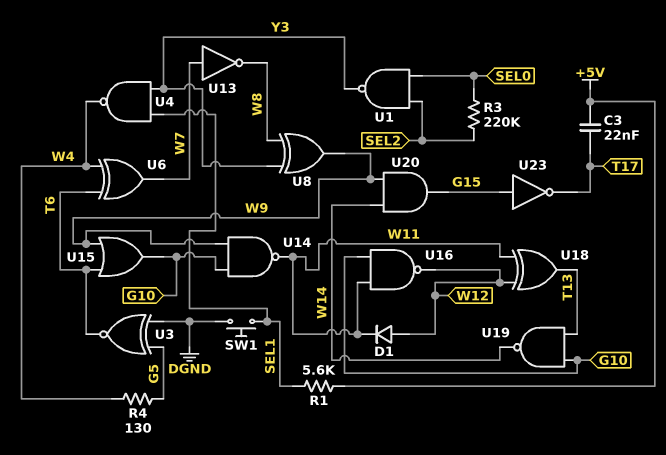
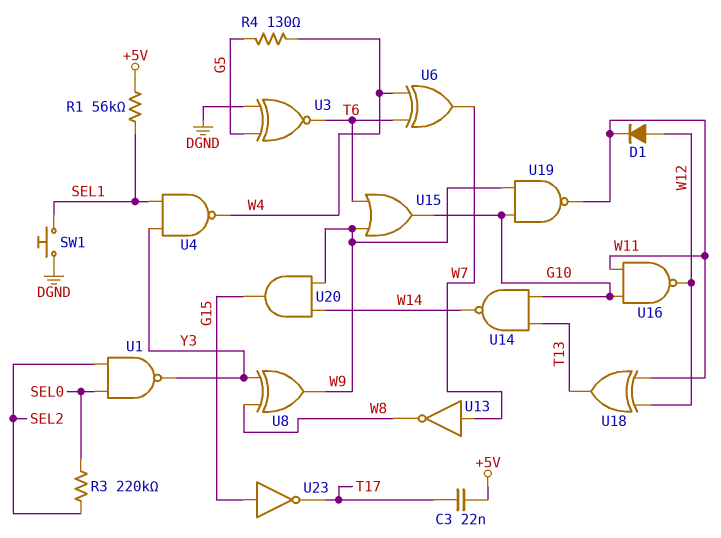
R1: 5.6k (+5V, SEL1) -> 56k (+5V, SEL1)
U14: NAND (in G10, in W9, out W11) -> NAND (in G10, in T13, out W14)
U19: NAND (in G10, in T13, out W14) -> NAND (in G10, in W9, out W11)

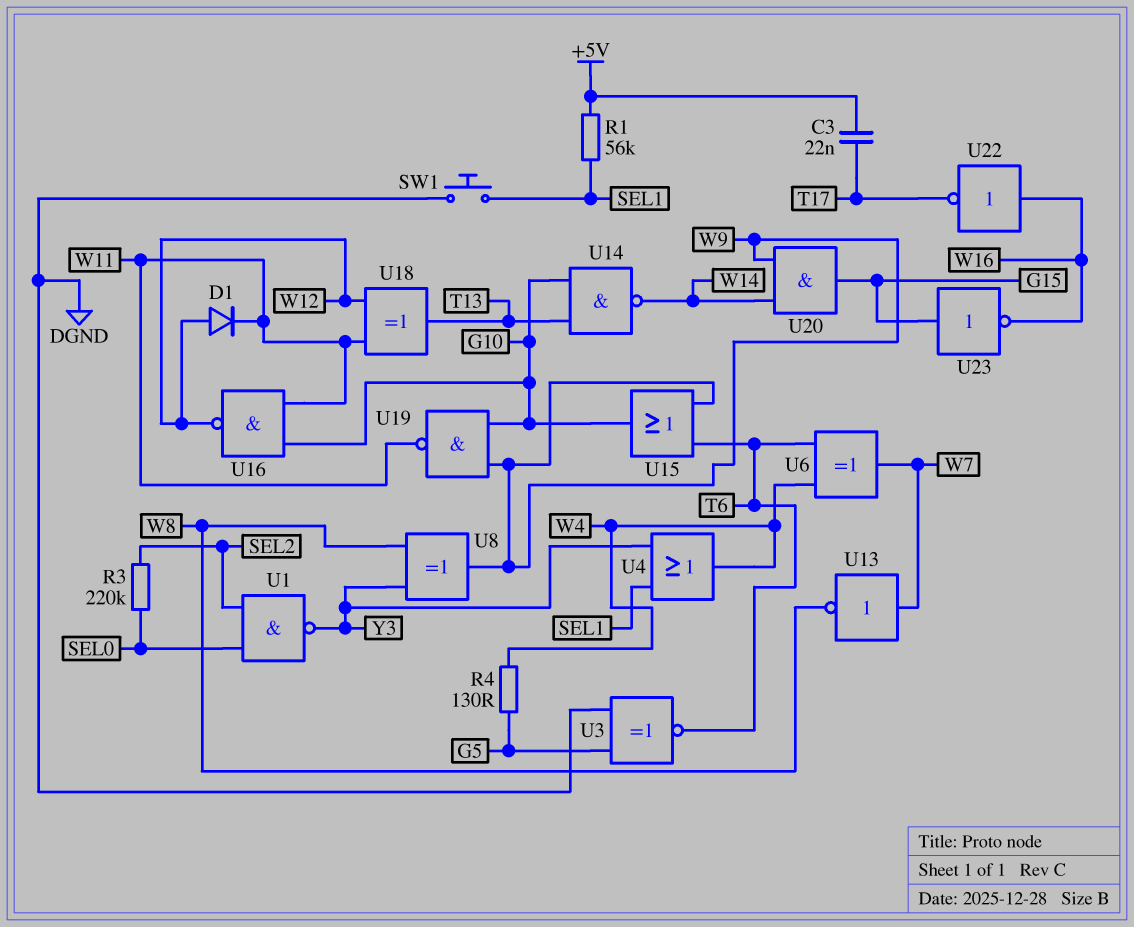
U4: NAND (in SEL1, in Y3, out W4) -> OR (in SEL1, in Y3, out W4)
U22: none -> NOT (in W16, out T17)
U23: NOT (in G15, out T17) -> NOT (in G15, out W16)

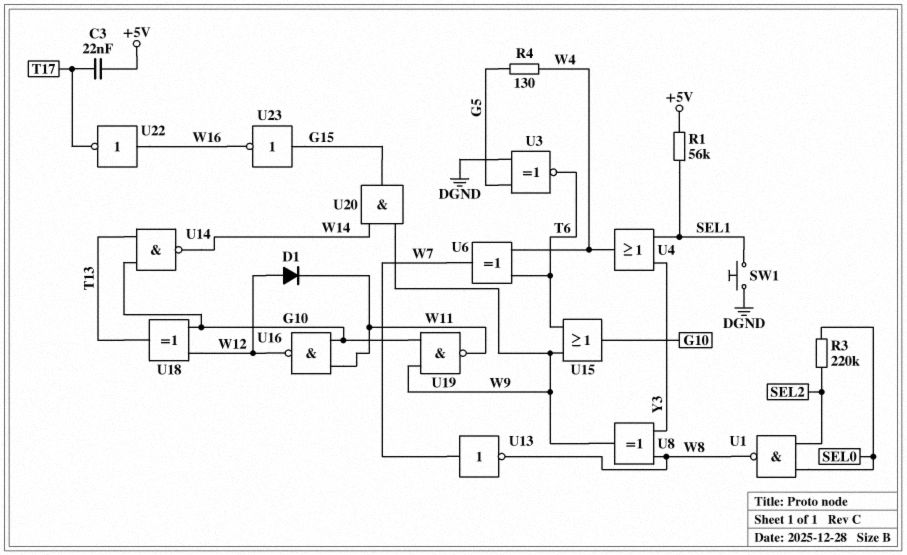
U1: NAND (in SEL0, in SEL2, out Y3) -> NAND (in SEL0, in SEL2, out W8)
U18: XOR (in W11, in W12, out T13) -> XOR (in G10, in W12, out T13)

